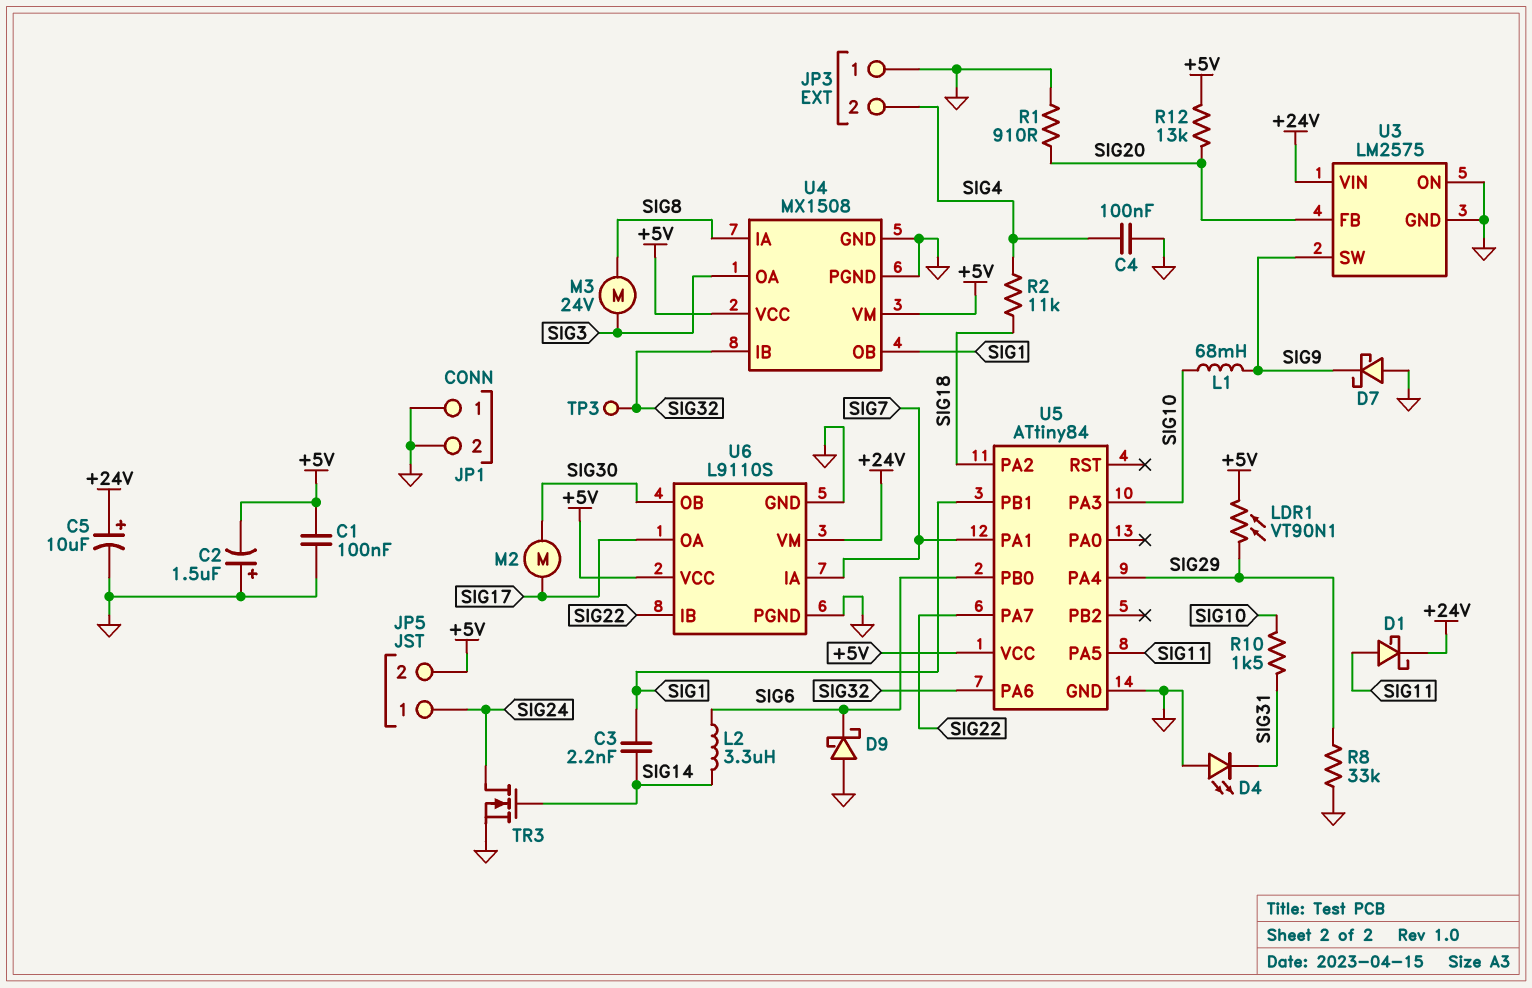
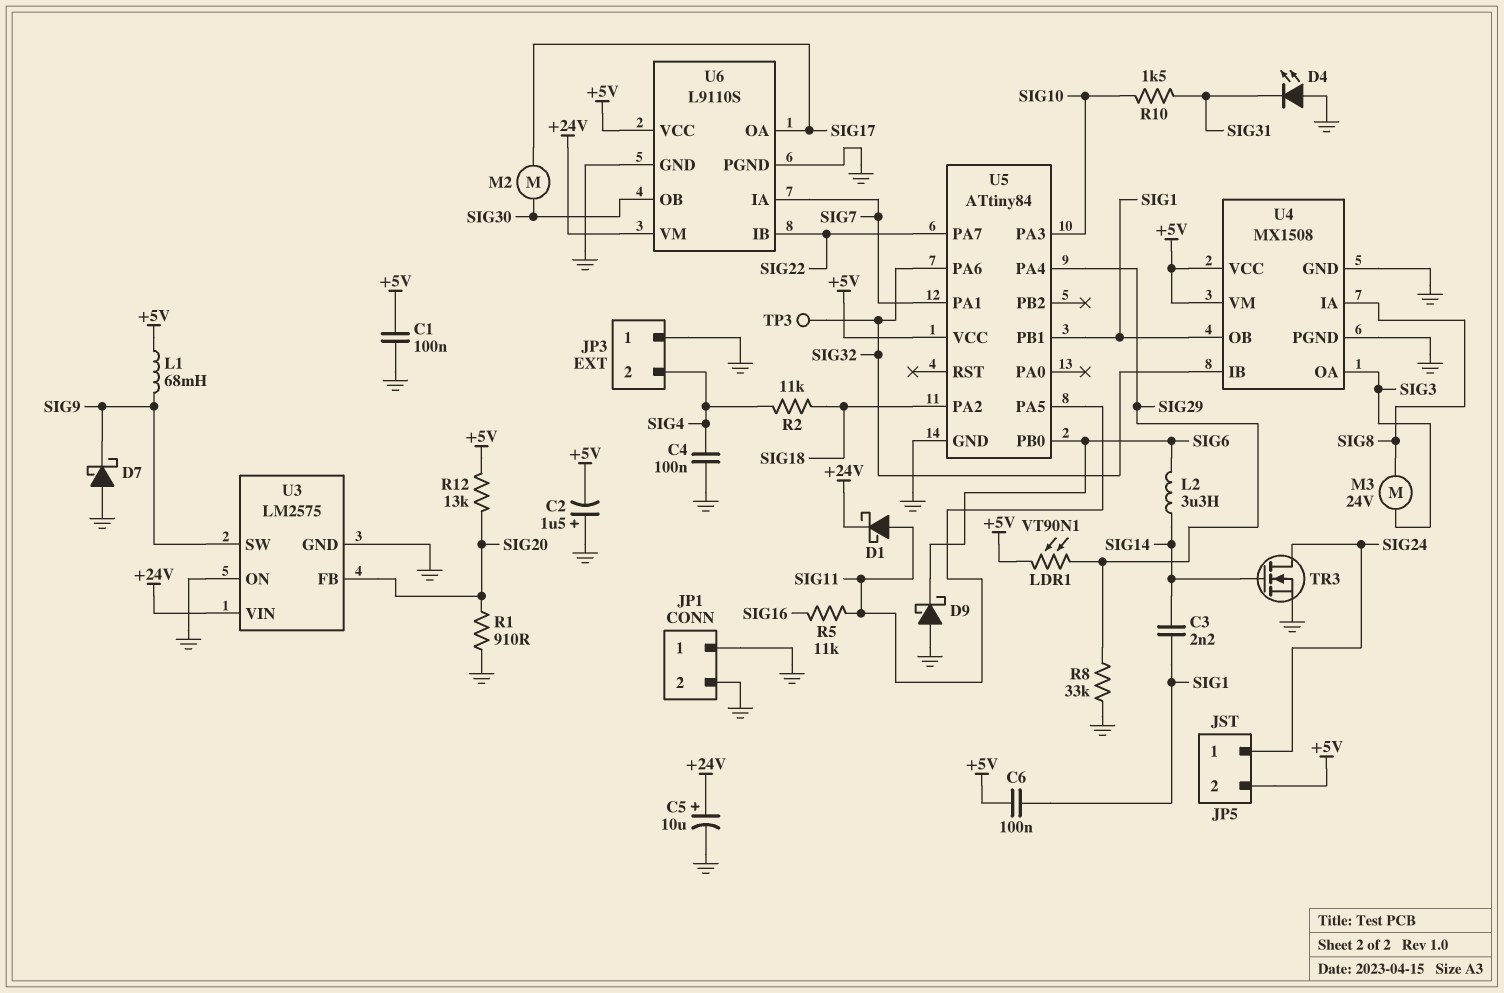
C6: none -> 100nF (+5V, SIG1)
L1: 68mH (SIG9, SIG10) -> 68mH (+5V, SIG9)
R5: none -> 11k (SIG11, SIG16)

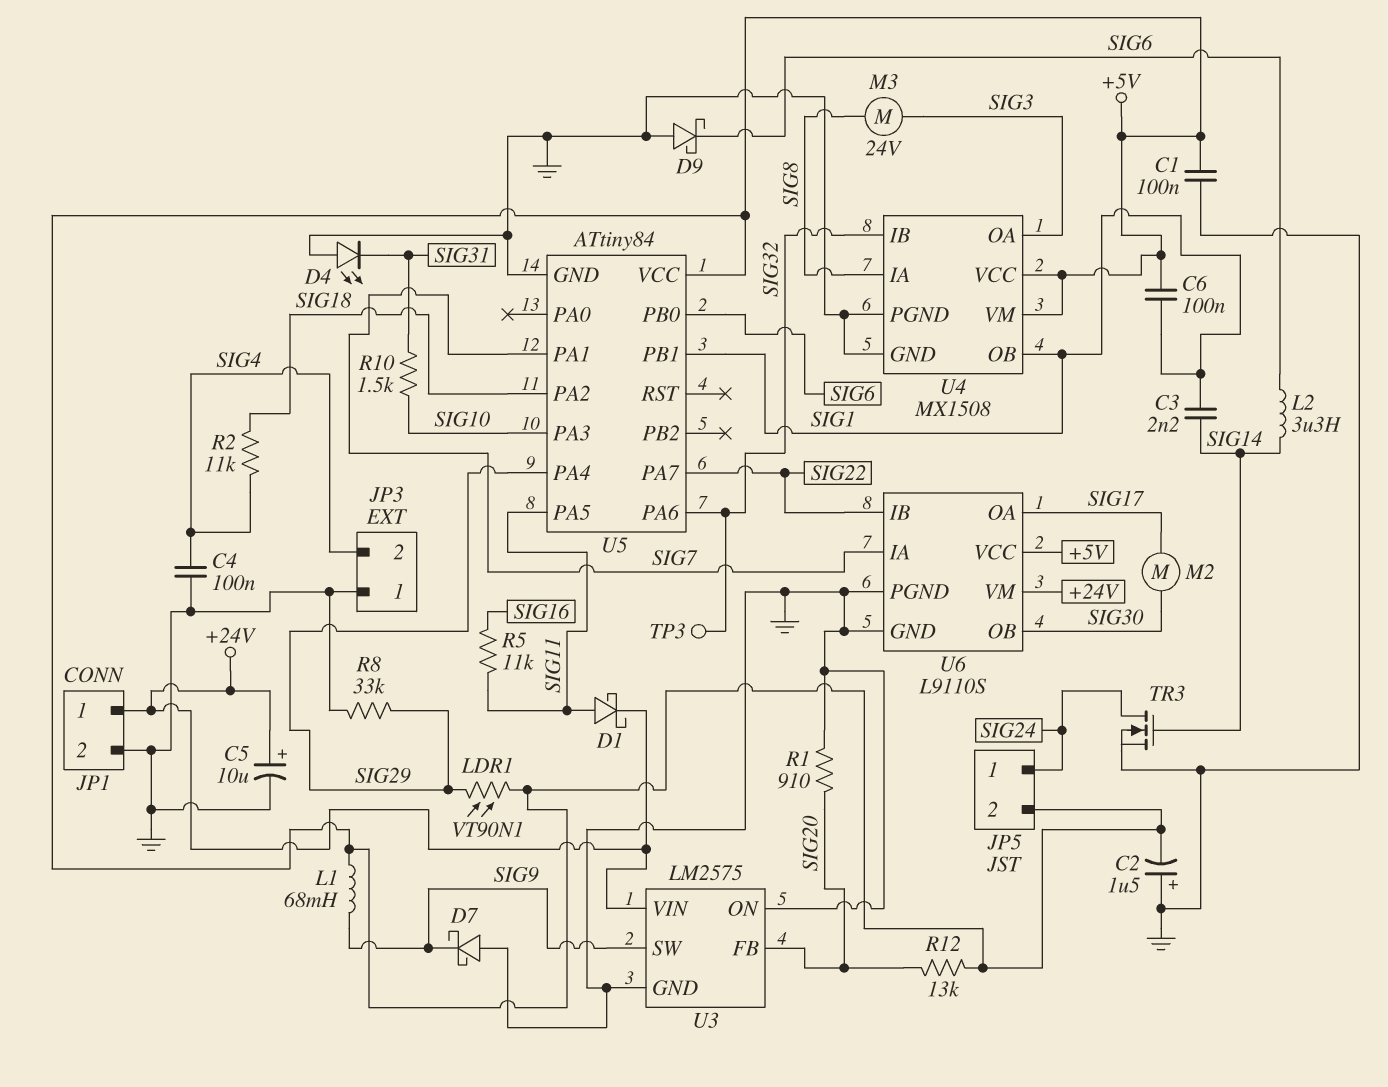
JP1 pin 1: GND -> +24V

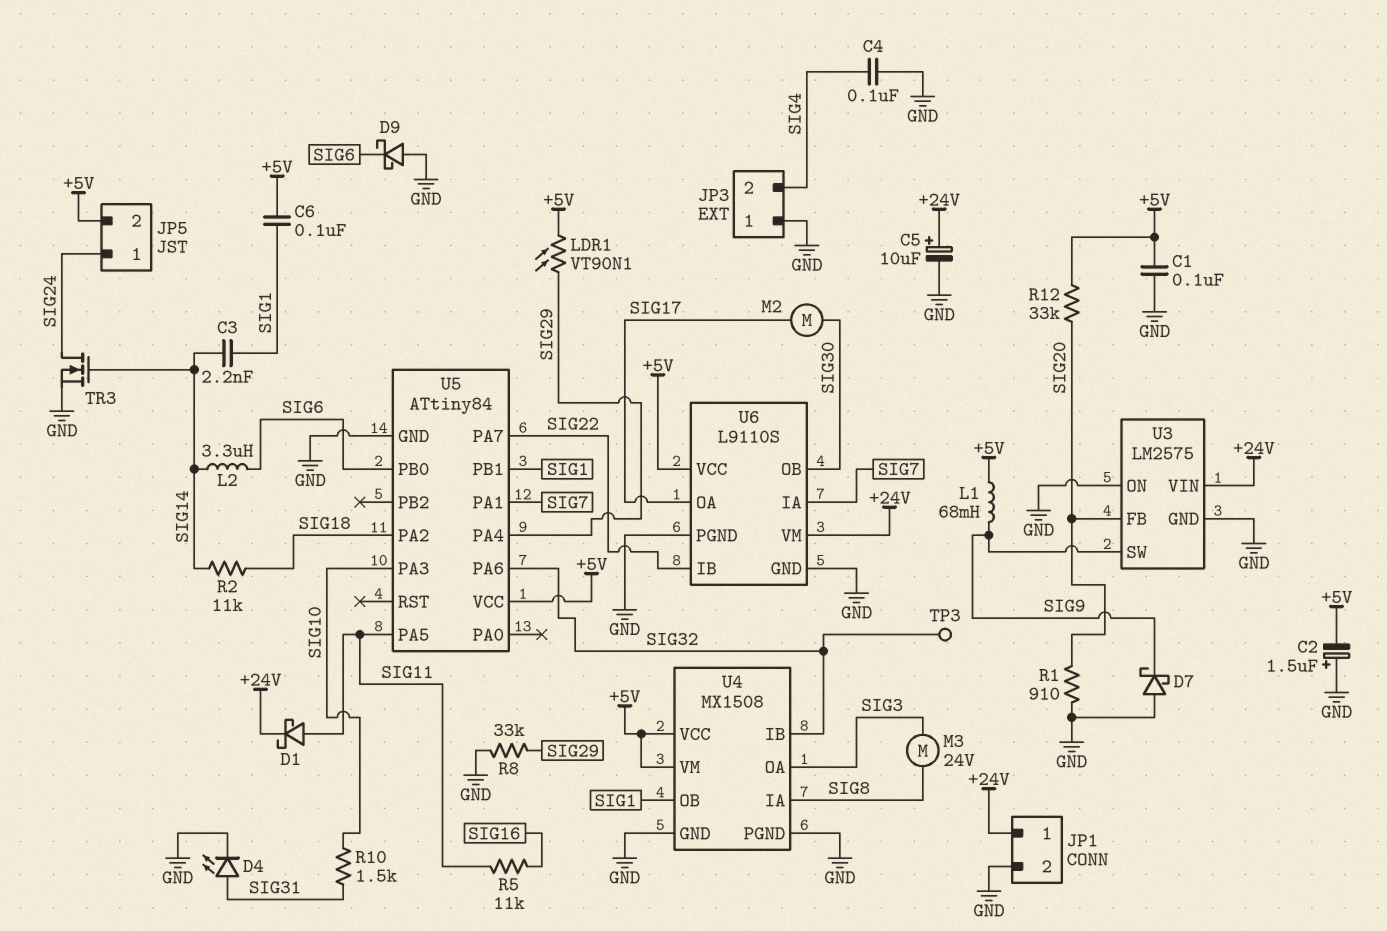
D4: LED (A GND, K SIG31) -> LED (A SIG31, K GND)
R2: 11k (SIG4, SIG18) -> 11k (SIG14, SIG18)
R12: 13k (+5V, SIG20) -> 33k (+5V, SIG20)

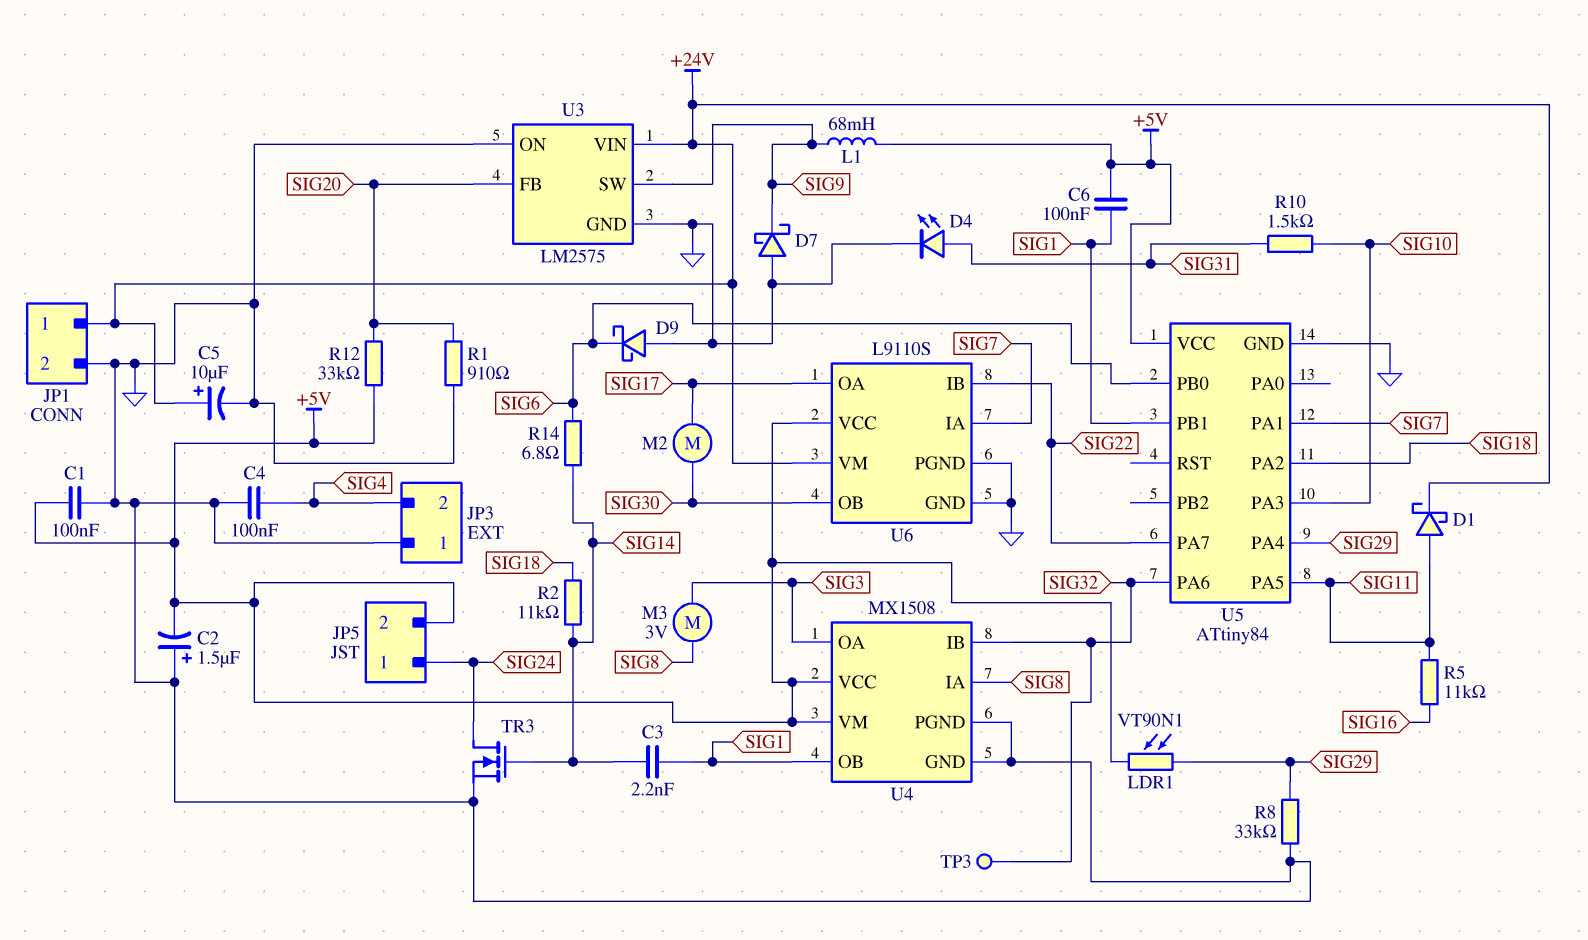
L2: 3.3uH (SIG6, SIG14) -> none
M3: motor 24V (SIG3, SIG8) -> motor 3V (SIG3, SIG8)
R14: none -> 6.8 (SIG6, SIG14)

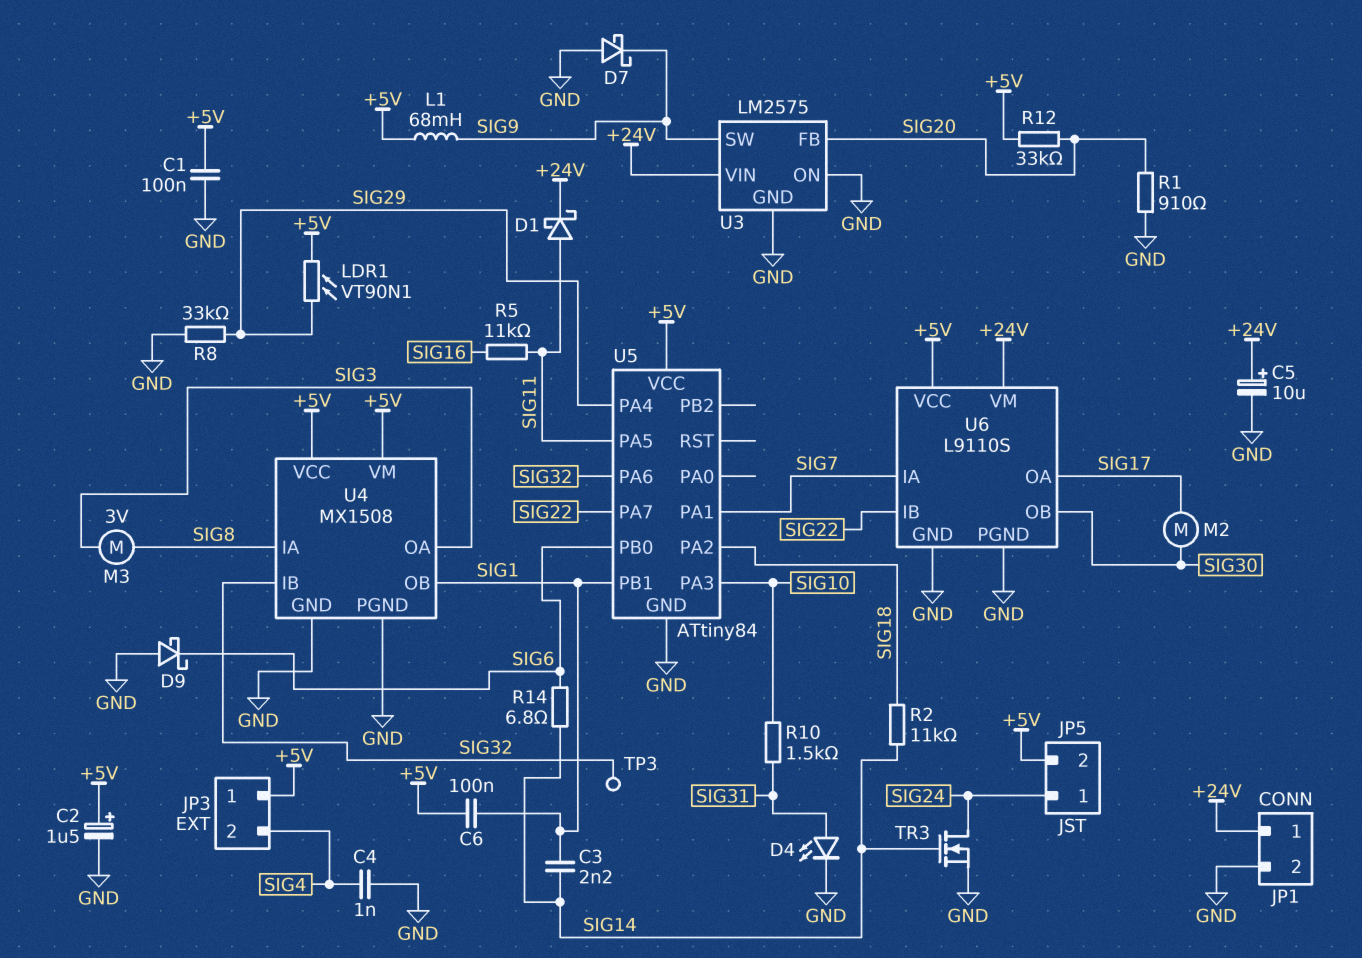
C2: 1.5uF (plus GND, minus +5V) -> 1.5uF (plus +5V, minus GND)
C4: 100nF (GND, SIG4) -> 1nF (GND, SIG4)
JP3 pin 1: GND -> +5V

